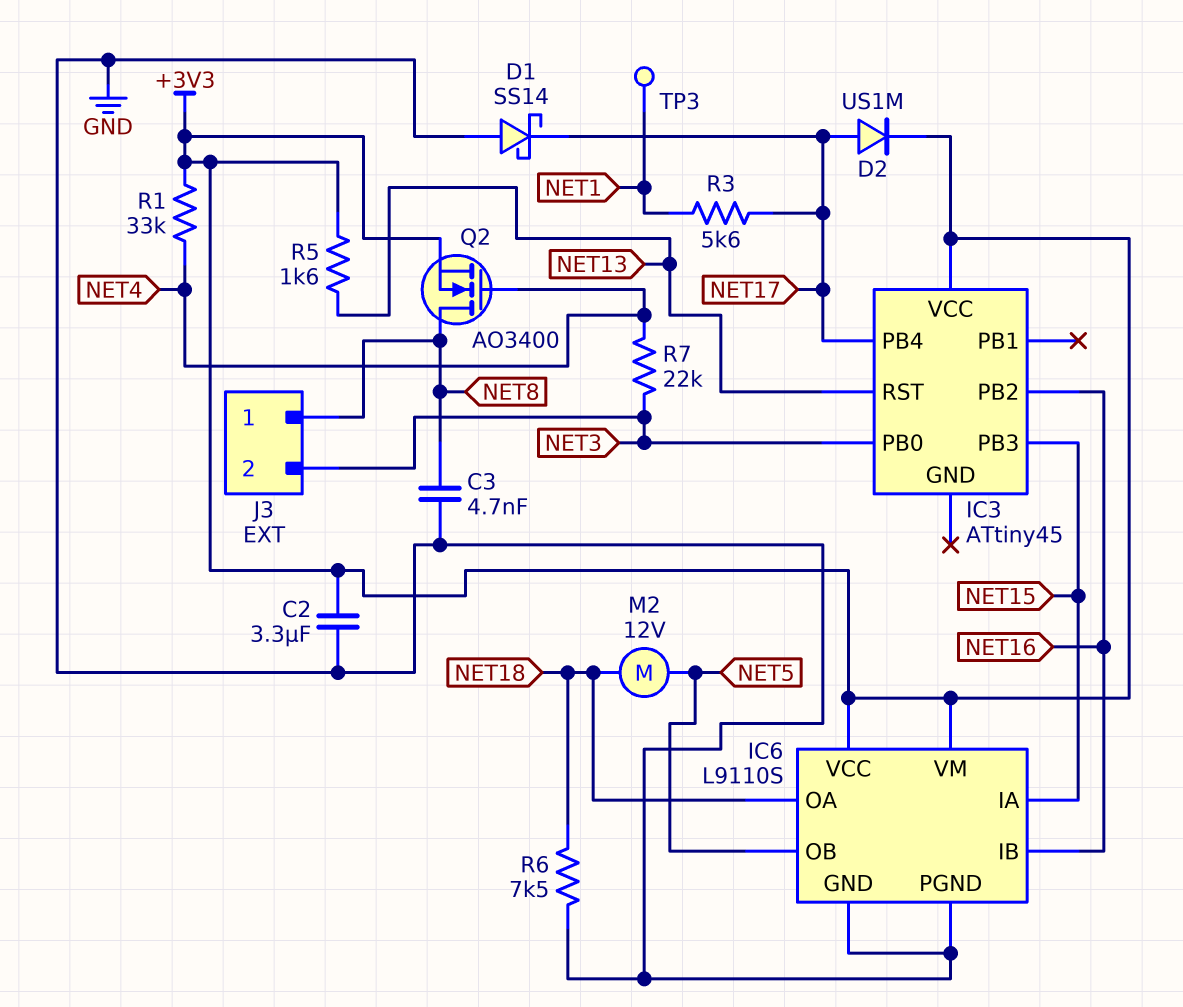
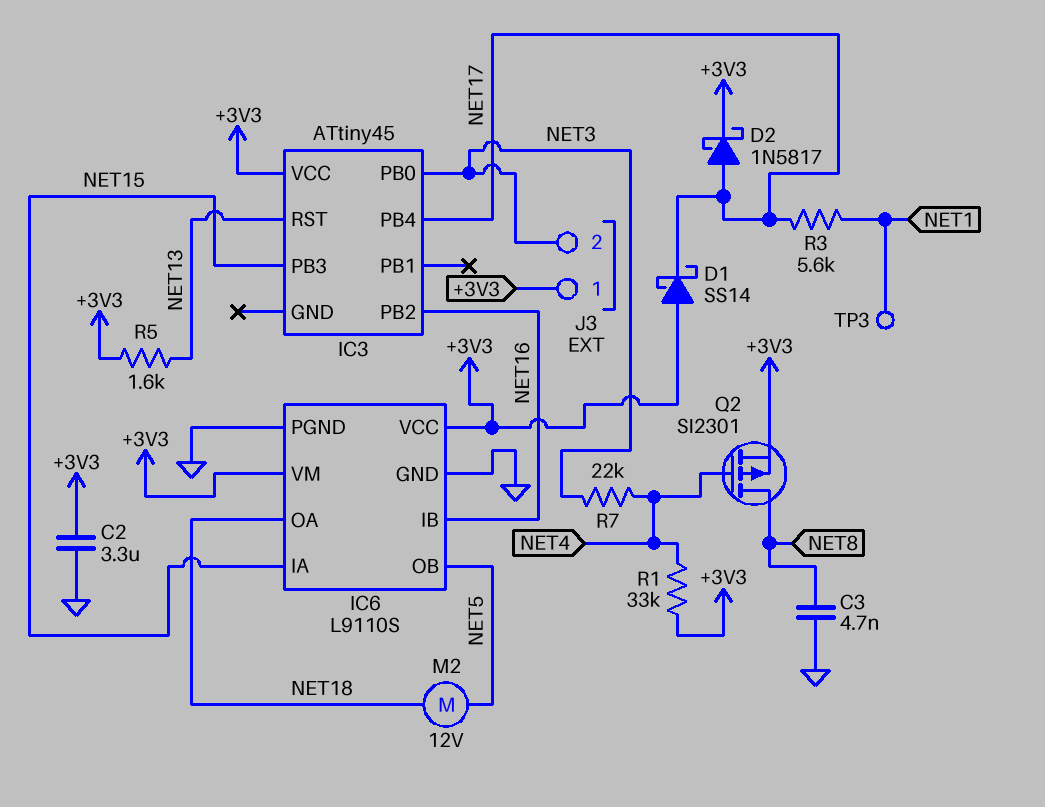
D1: schottky SS14 (A GND, K NET17) -> schottky SS14 (A +3V3, K NET17)
D2: diode US1M (A NET17, K +3V3) -> schottky 1N5817 (A NET17, K +3V3)
J3 pin 1: NET8 -> +3V3
Q2: NMOS AO3400 (G NET4, D NET8, S +3V3) -> PMOS SI2301 (G NET4, D NET8, S +3V3)
R6: 7.5k (GND, NET18) -> none

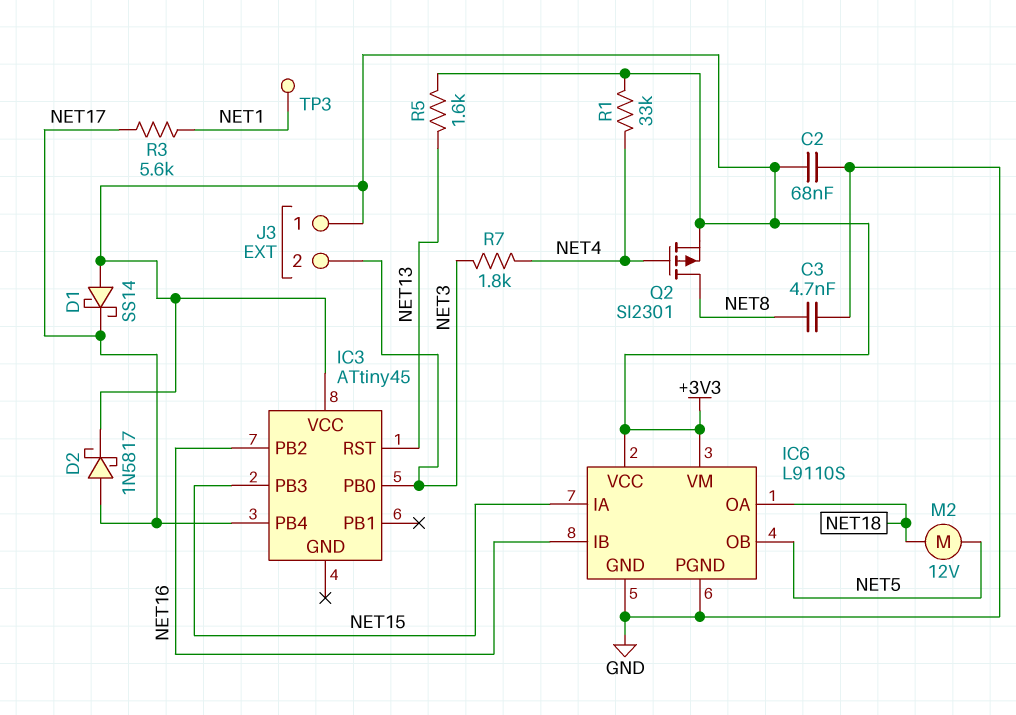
C2: 3.3uF (+3V3, GND) -> 68nF (+3V3, GND)
R7: 22k (NET3, NET4) -> 1.8k (NET3, NET4)

